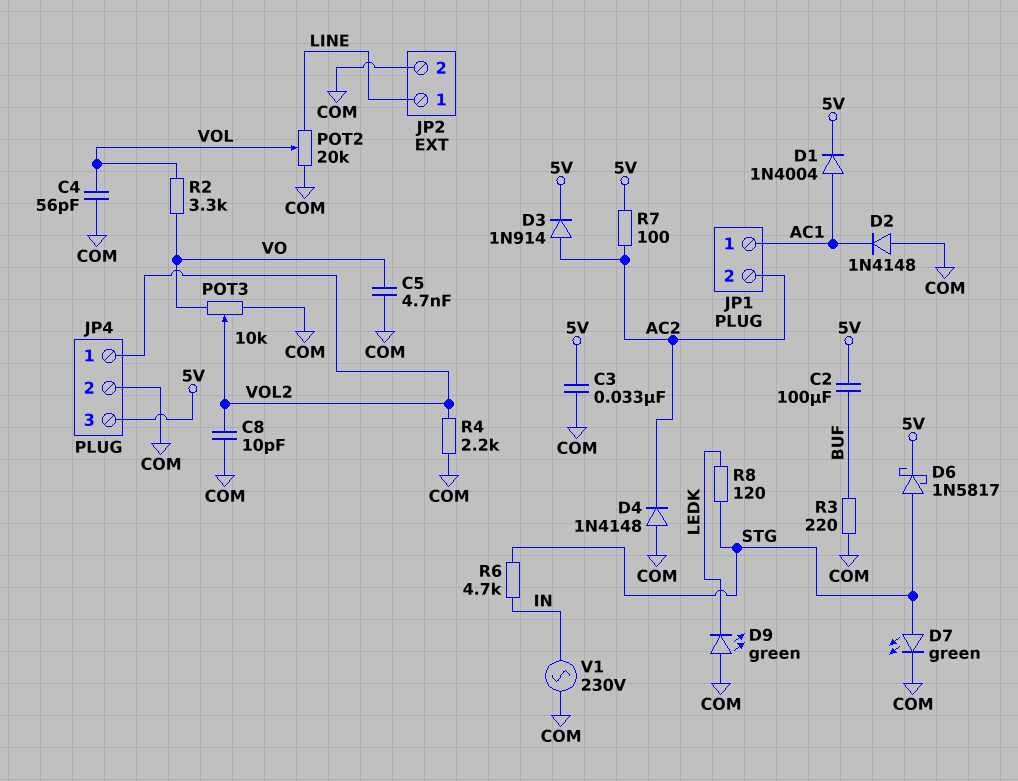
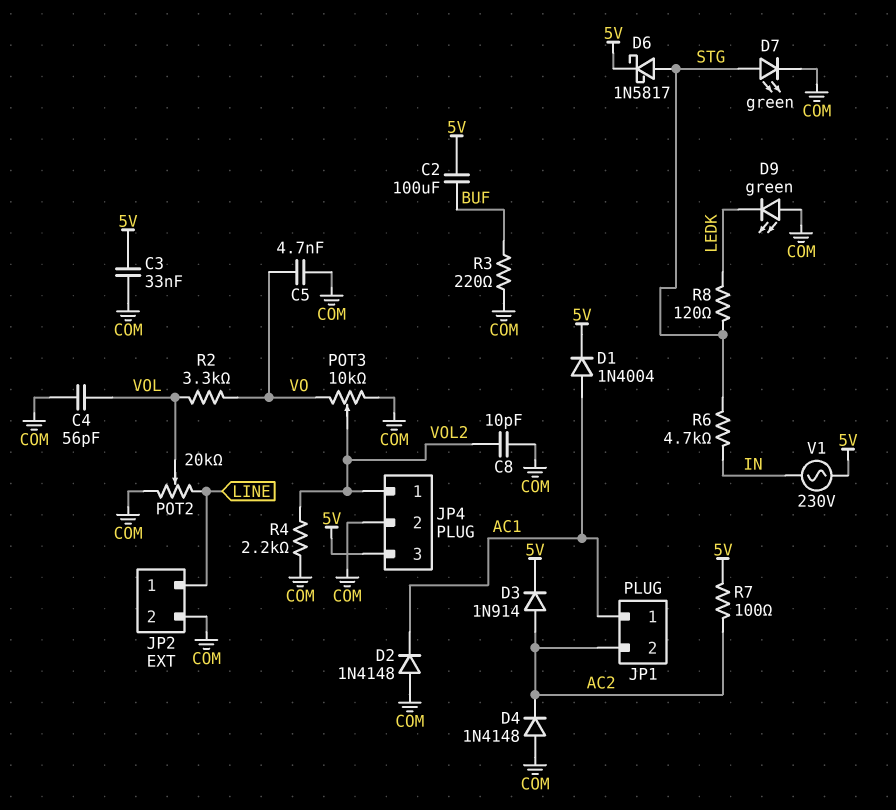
V1: AC 230V (COM, IN) -> AC 230V (5V, IN)

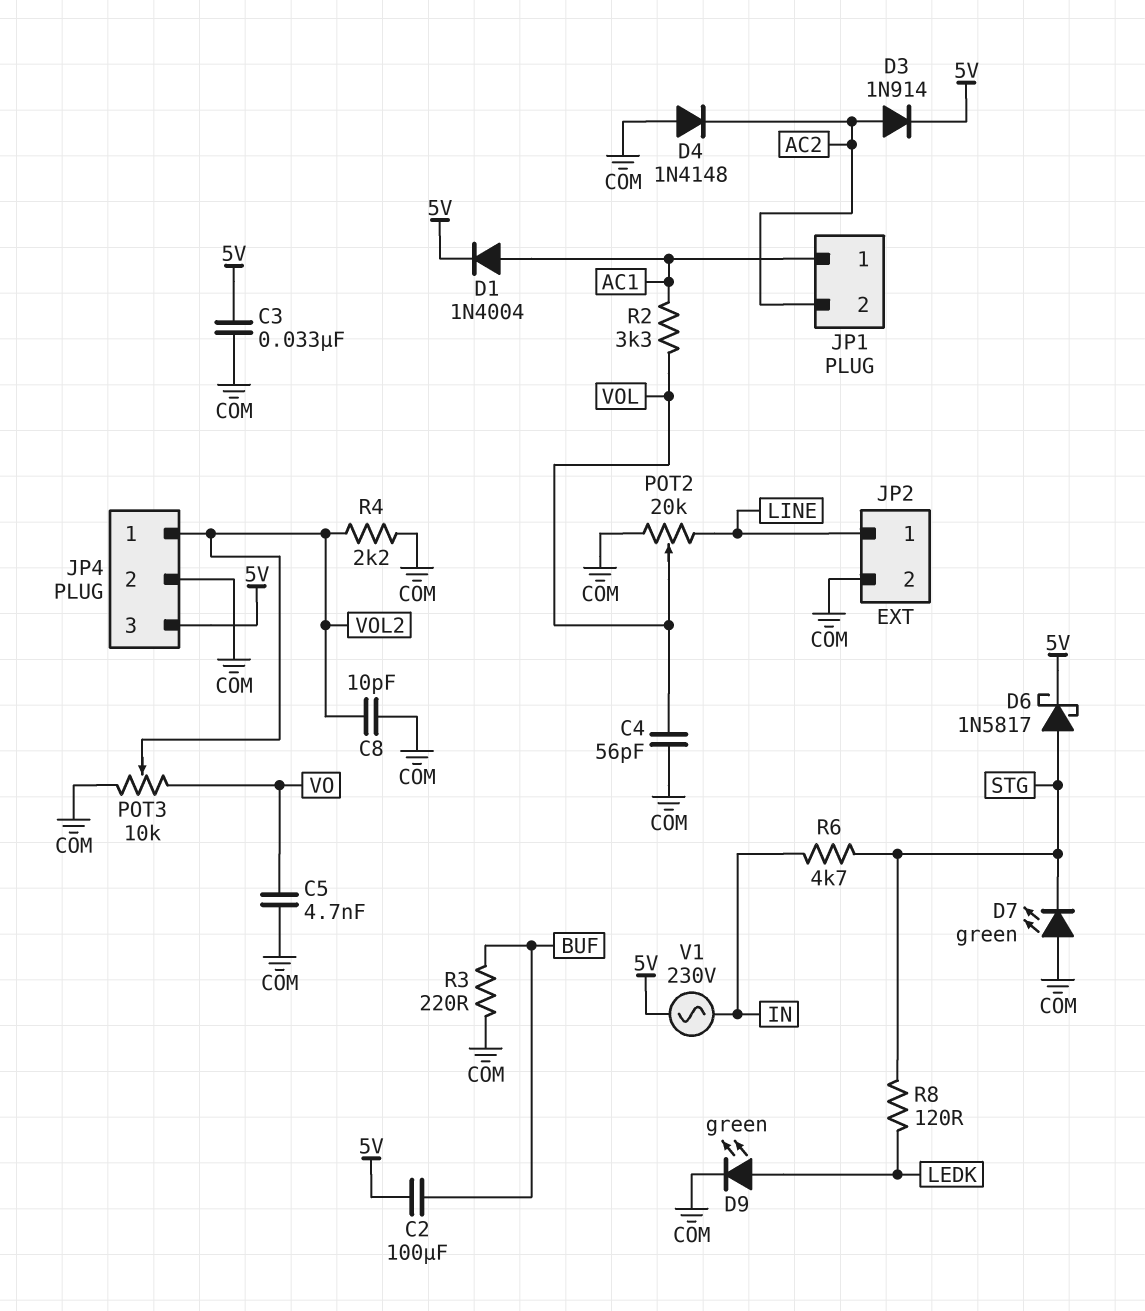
D2: diode 1N4148 (A COM, K AC1) -> none
D7: LED green (A STG, K COM) -> LED green (A COM, K STG)
D9: LED green (A COM, K LEDK) -> LED green (A LEDK, K COM)
R2: 3.3k (VO, VOL) -> 3.3k (AC1, VOL)
R7: 100 (5V, AC2) -> none

